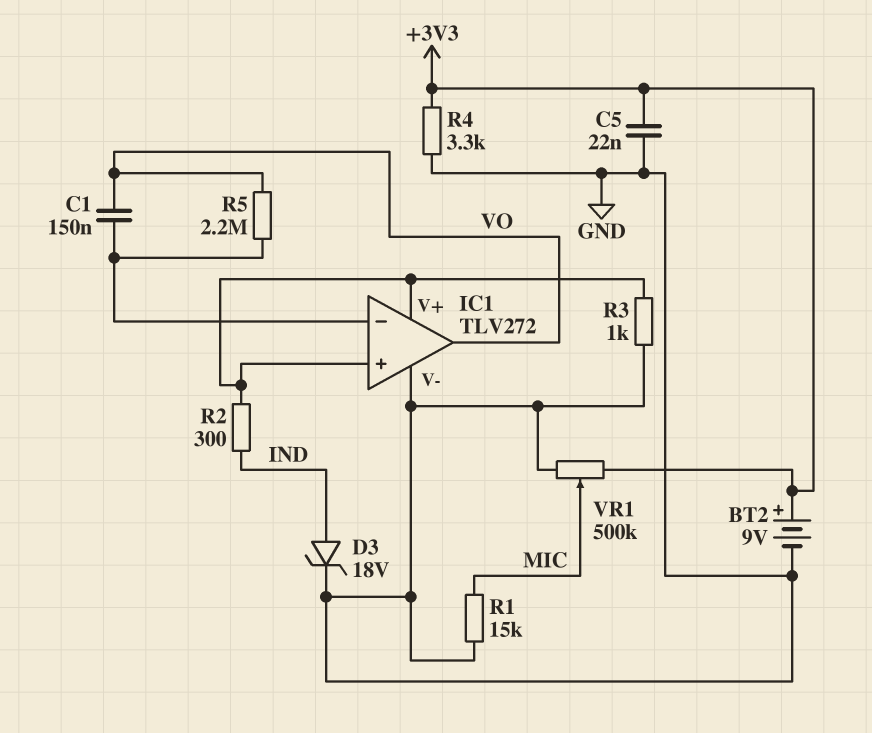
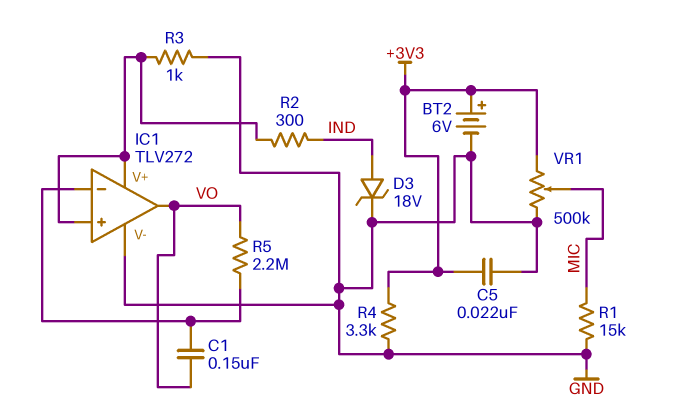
BT2: 9V (plus +3V3, minus GND) -> 6V (plus +3V3, minus GND)

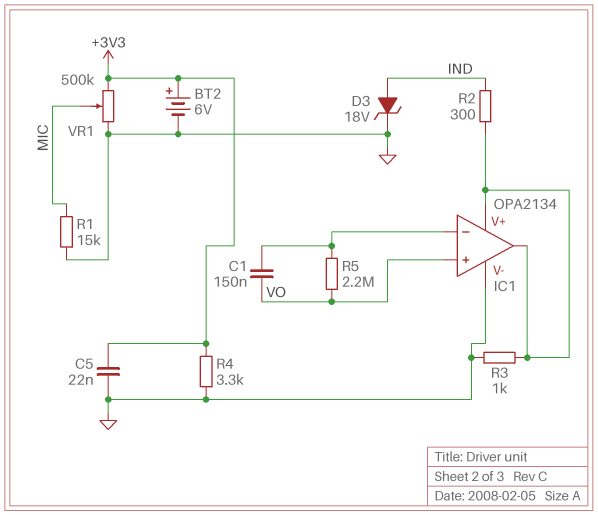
IC1: TLV272 -> OPA2134
IC1 pin in+: IC1/V+ -> VO
IC1 pin out: VO -> IC1/V+

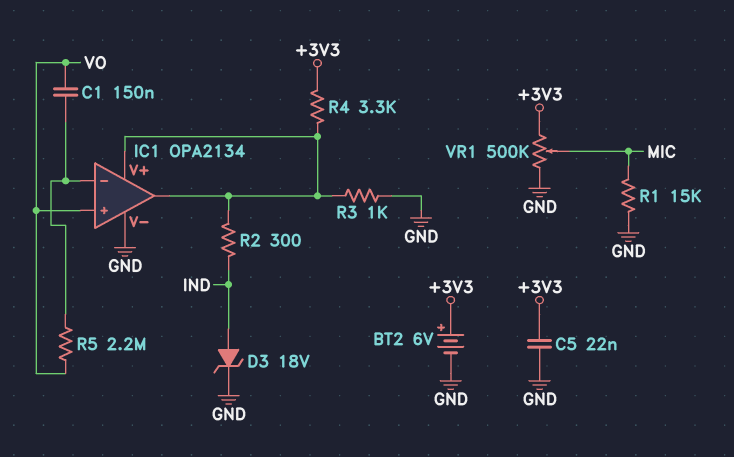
R4: 3.3k (+3V3, GND) -> 3.3k (+3V3, IC1/V+)

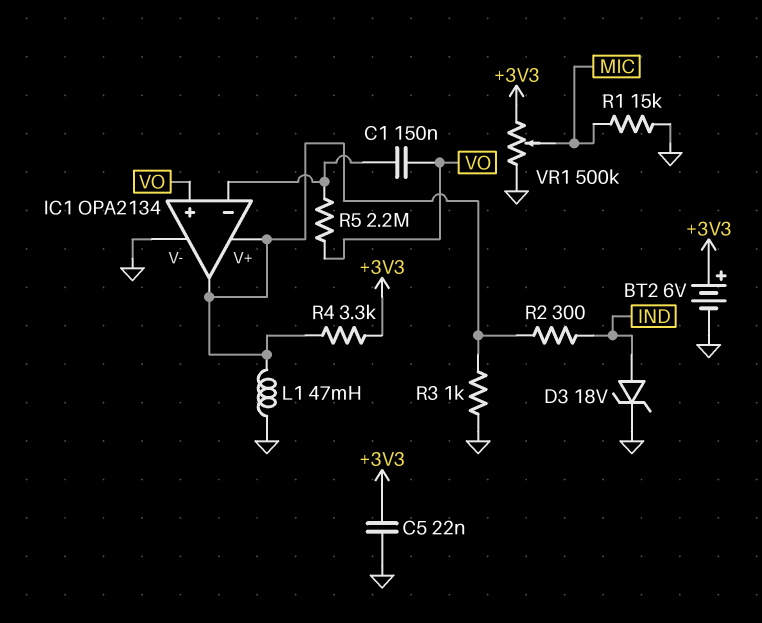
L1: none -> 47mH (GND, IC1/V+)

